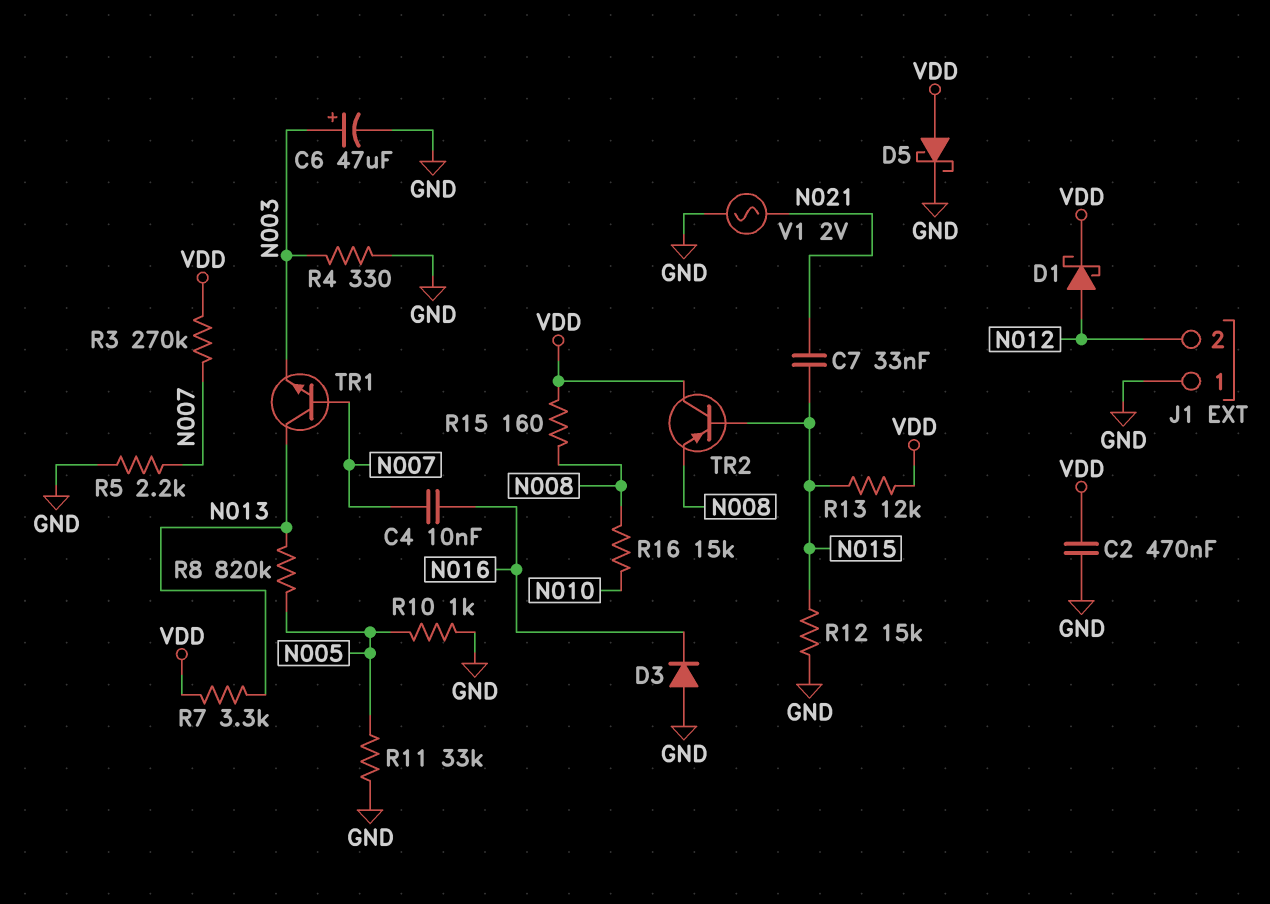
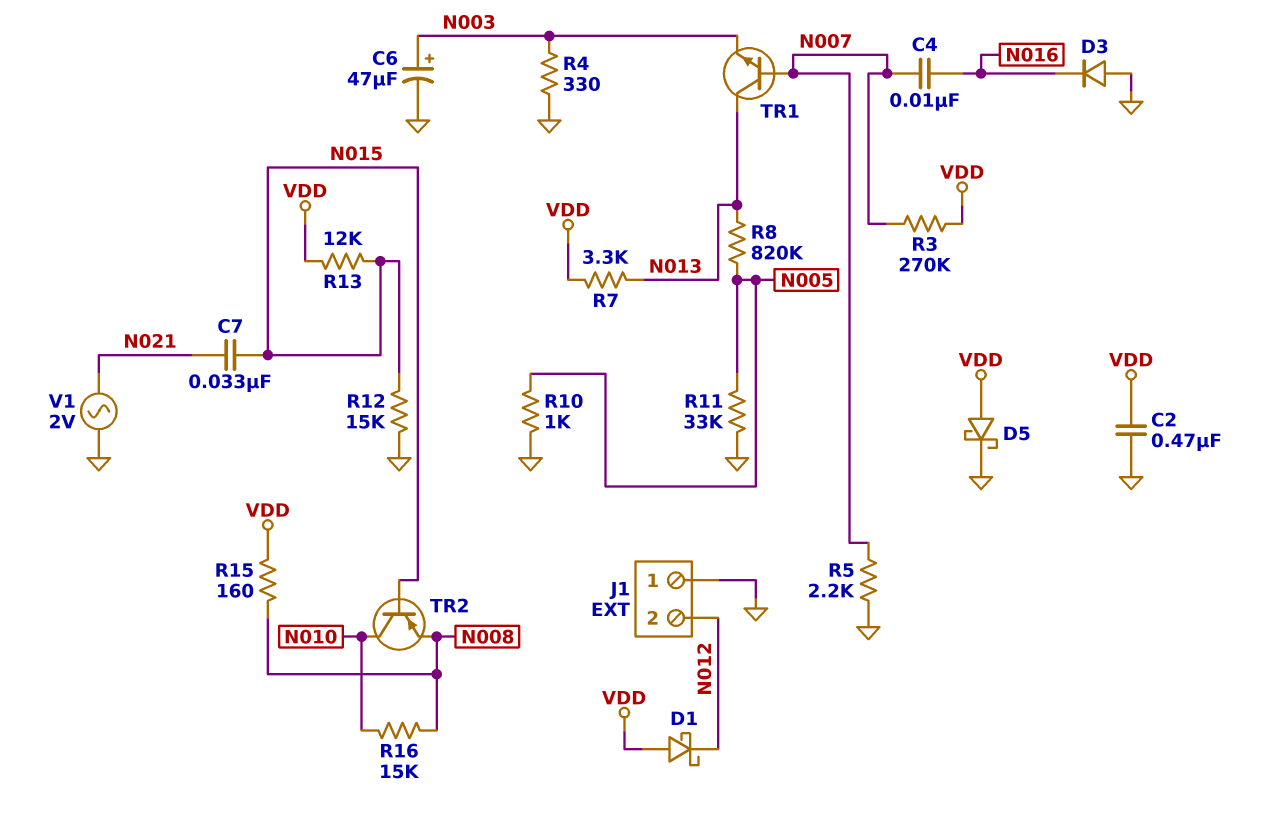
D1: schottky (A N012, K VDD) -> schottky (A VDD, K N012)
TR2: PNP (B N015, C VDD, E N008) -> PNP (B N015, C N010, E N008)

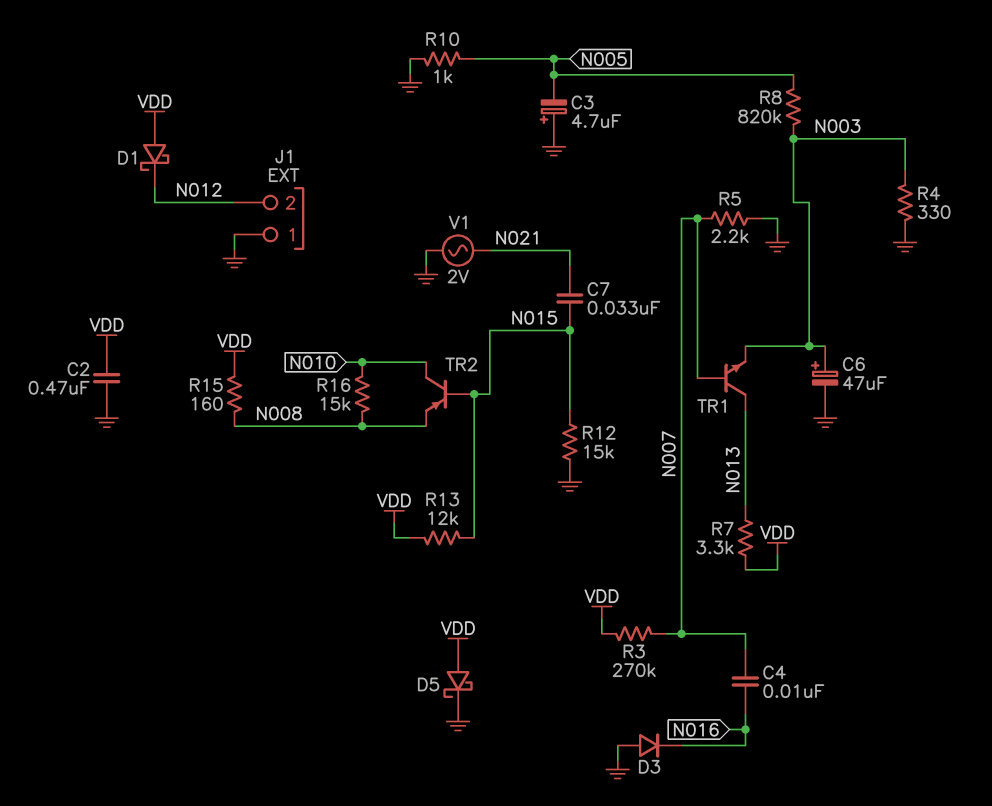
C3: none -> 4.7uF (plus GND, minus N005)
R8: 820k (N005, N013) -> 820k (N003, N005)
R11: 33k (GND, N005) -> none

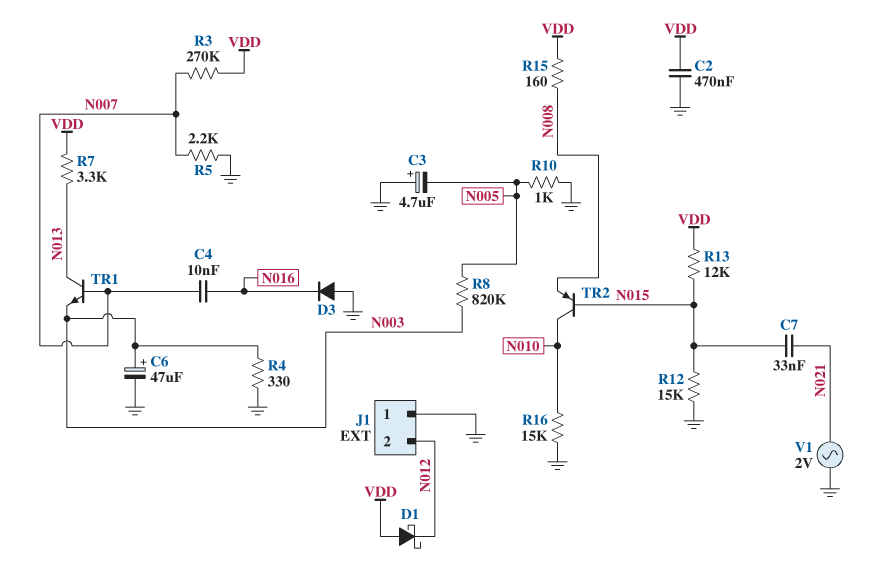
D5: schottky (A VDD, K GND) -> none
R16: 15k (N008, N010) -> 15k (GND, N010)

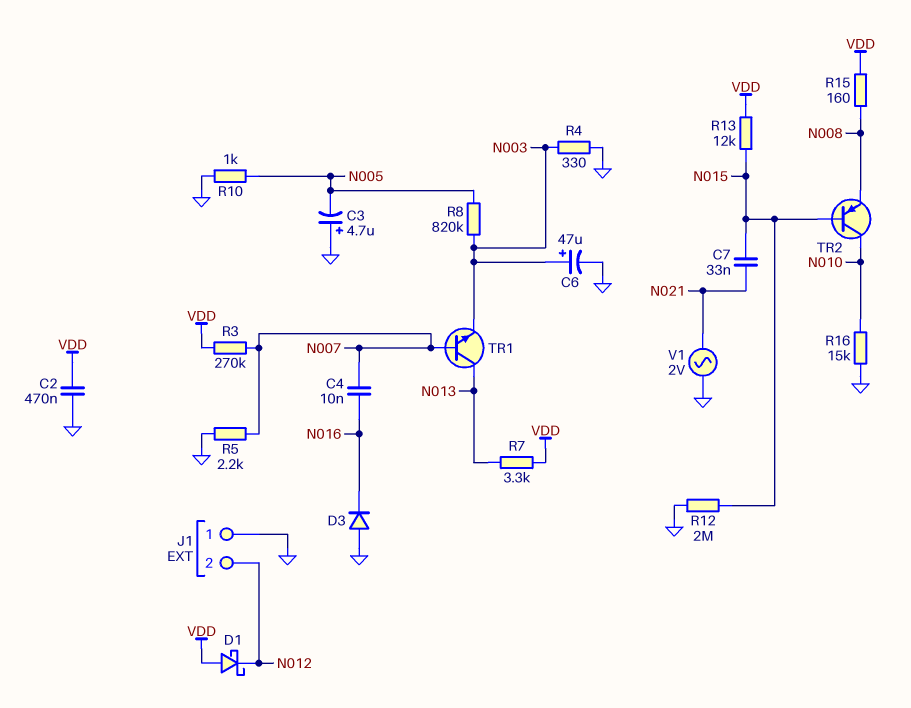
R12: 15k (GND, N015) -> 2M (GND, N015)

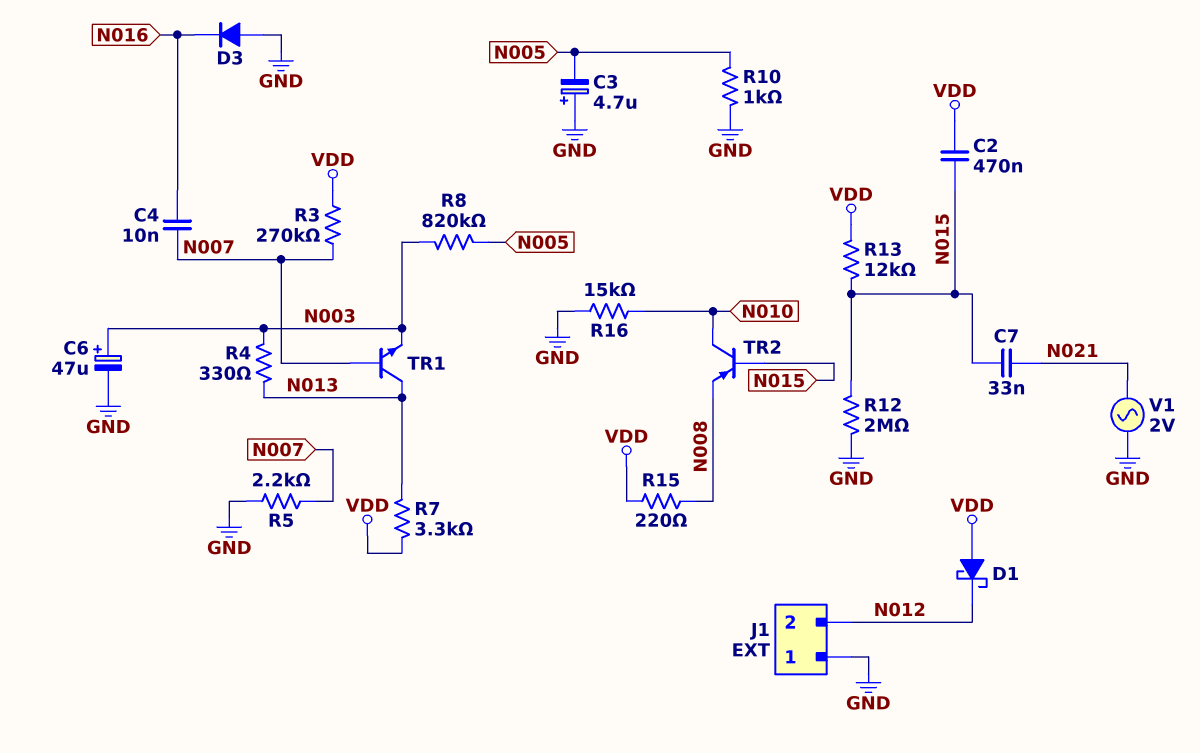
C2: 470nF (GND, VDD) -> 470nF (N015, VDD)
R4: 330 (GND, N003) -> 330 (N003, N013)
R15: 160 (N008, VDD) -> 220 (N008, VDD)

